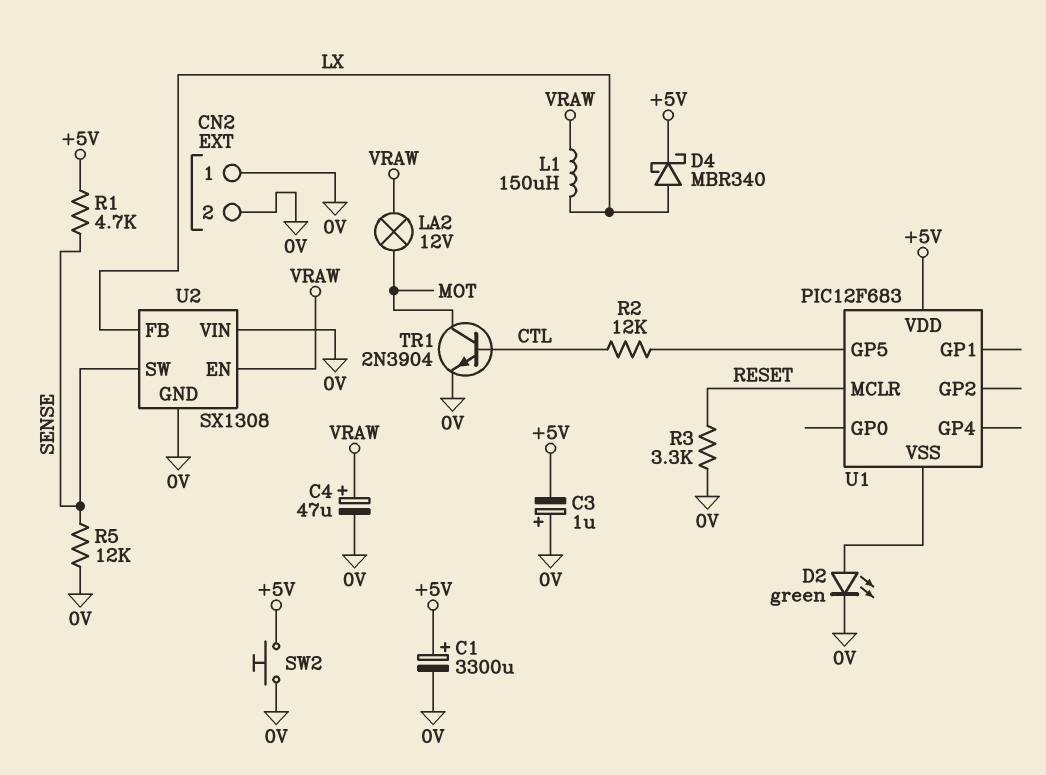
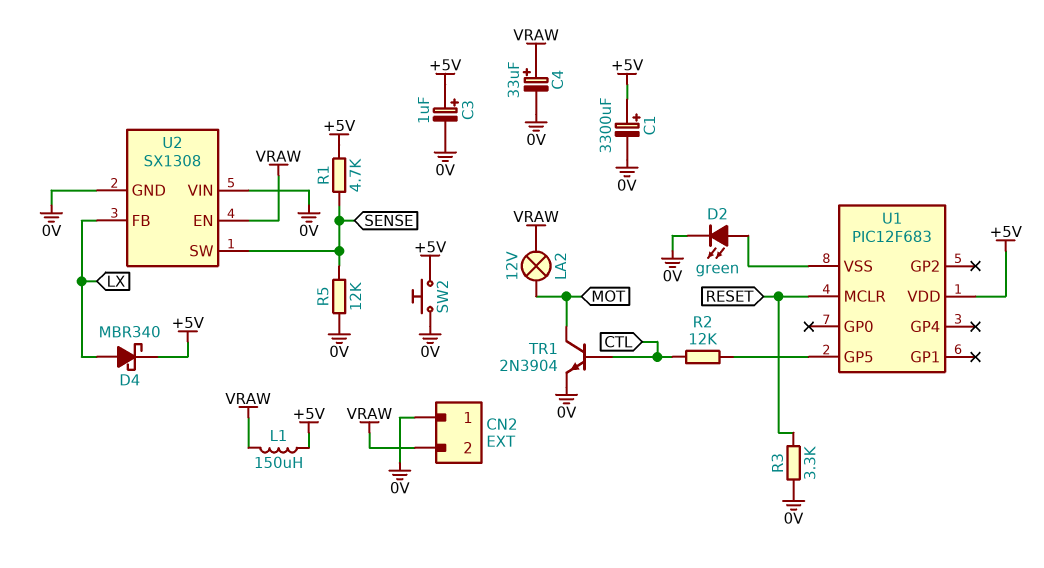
C3: 1uF (plus 0V, minus +5V) -> 1uF (plus +5V, minus 0V)
C4: 47uF (plus VRAW, minus 0V) -> 33uF (plus VRAW, minus 0V)
CN2 pin 2: 0V -> VRAW
L1: 150uH (LX, VRAW) -> 150uH (+5V, VRAW)

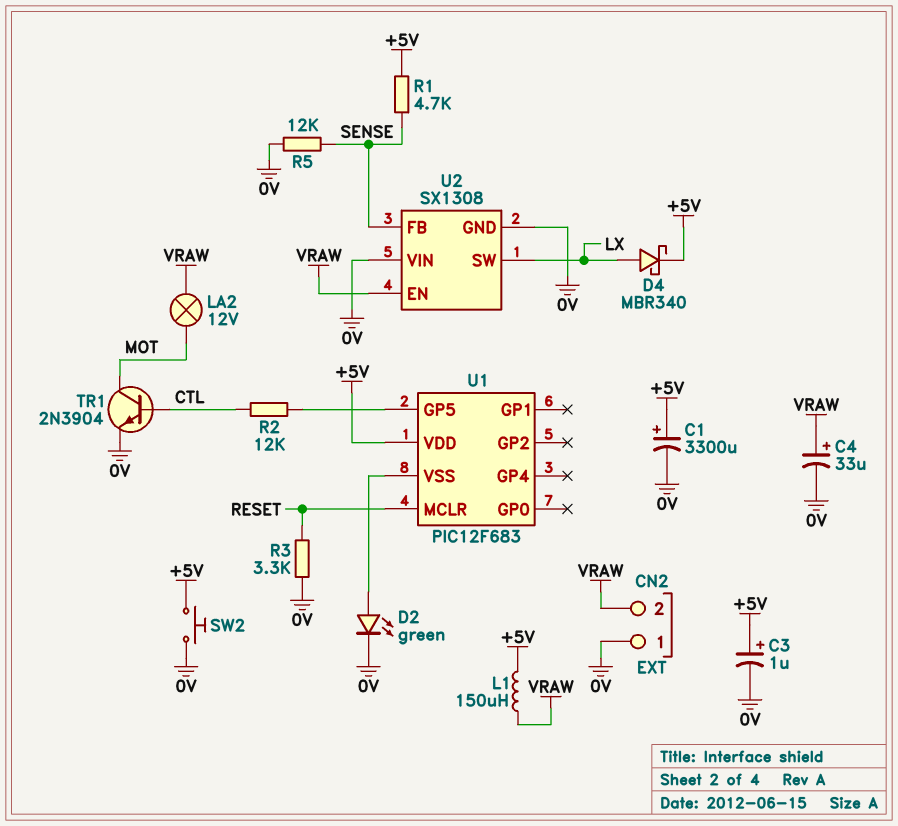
U2 pin FB: LX -> SENSE
U2 pin SW: SENSE -> LX

